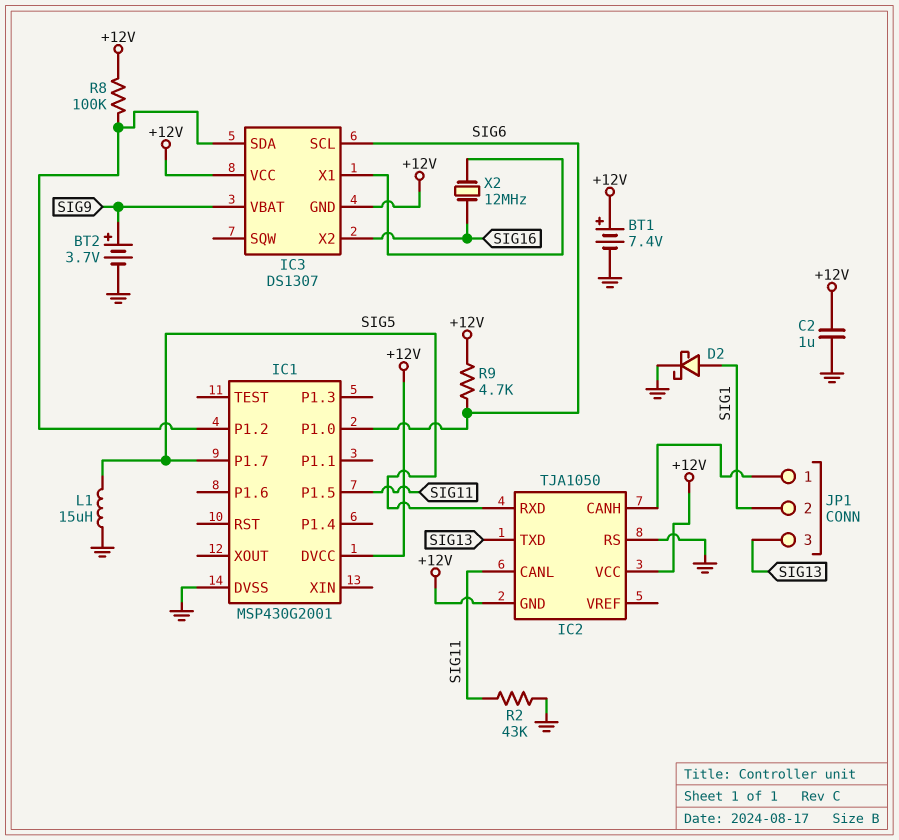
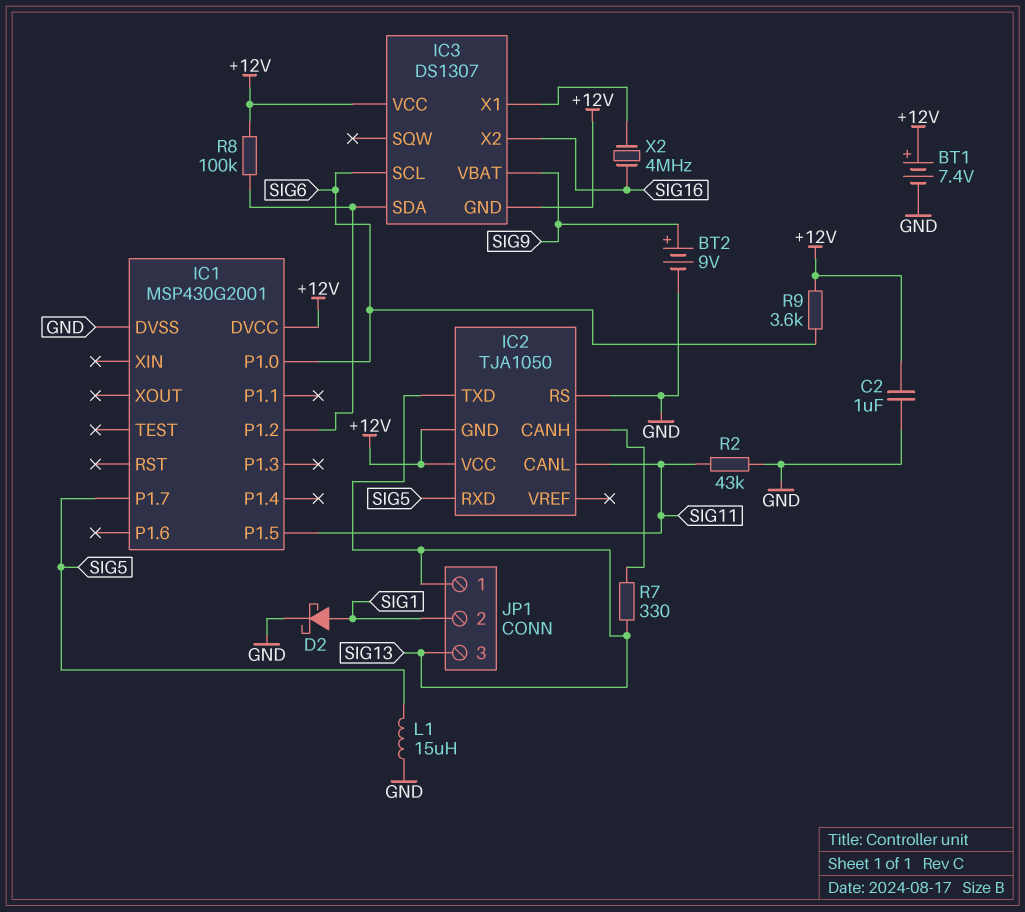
BT2: 3.7V (plus SIG9, minus GND) -> 9V (plus SIG9, minus GND)
JP1 pin 1: IC2/CANH -> SIG13
R7: none -> 330 (IC2/CANH, SIG13)
R9: 4.7k (+12V, SIG6) -> 3.6k (+12V, SIG6)
X2: 12MHz (IC3/X1, SIG16) -> 4MHz (IC3/X1, SIG16)

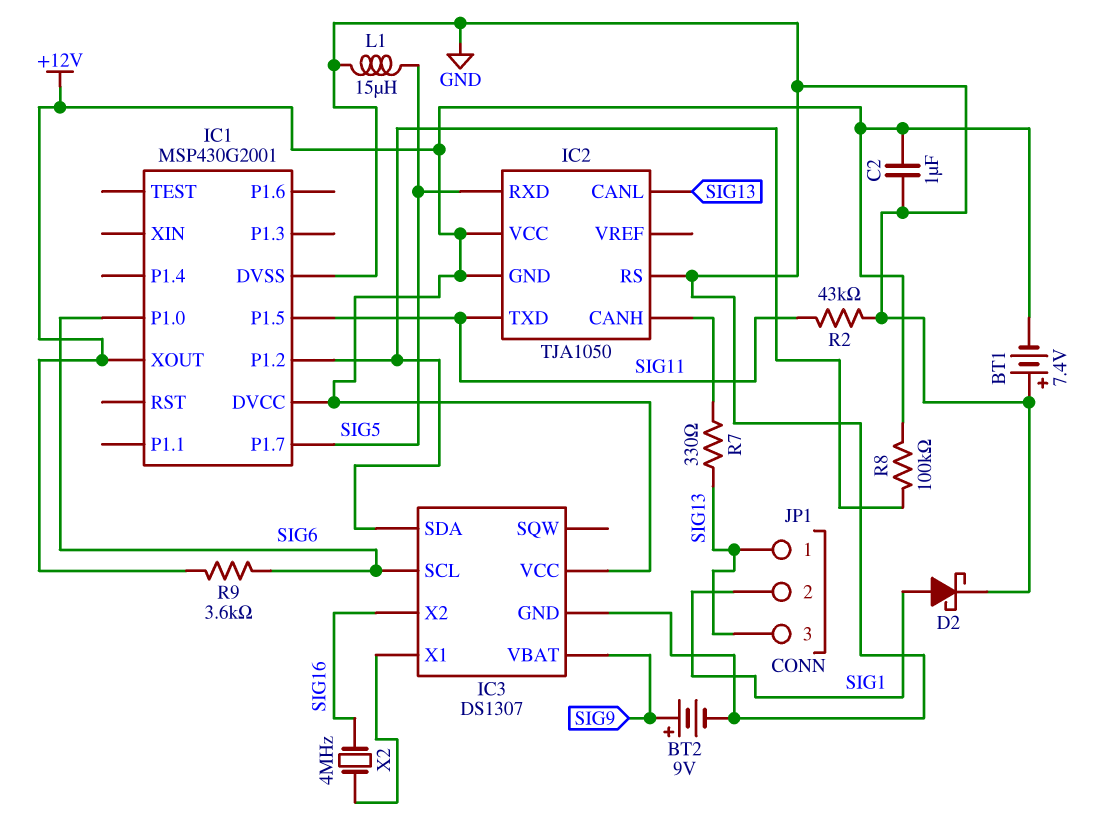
BT1: 7.4V (plus +12V, minus GND) -> 7.4V (plus GND, minus +12V)
IC1 pin XOUT: none -> +12V
IC2 pin CANL: SIG11 -> SIG13
IC2 pin TXD: SIG13 -> SIG11
IC3 pin GND: +12V -> GND

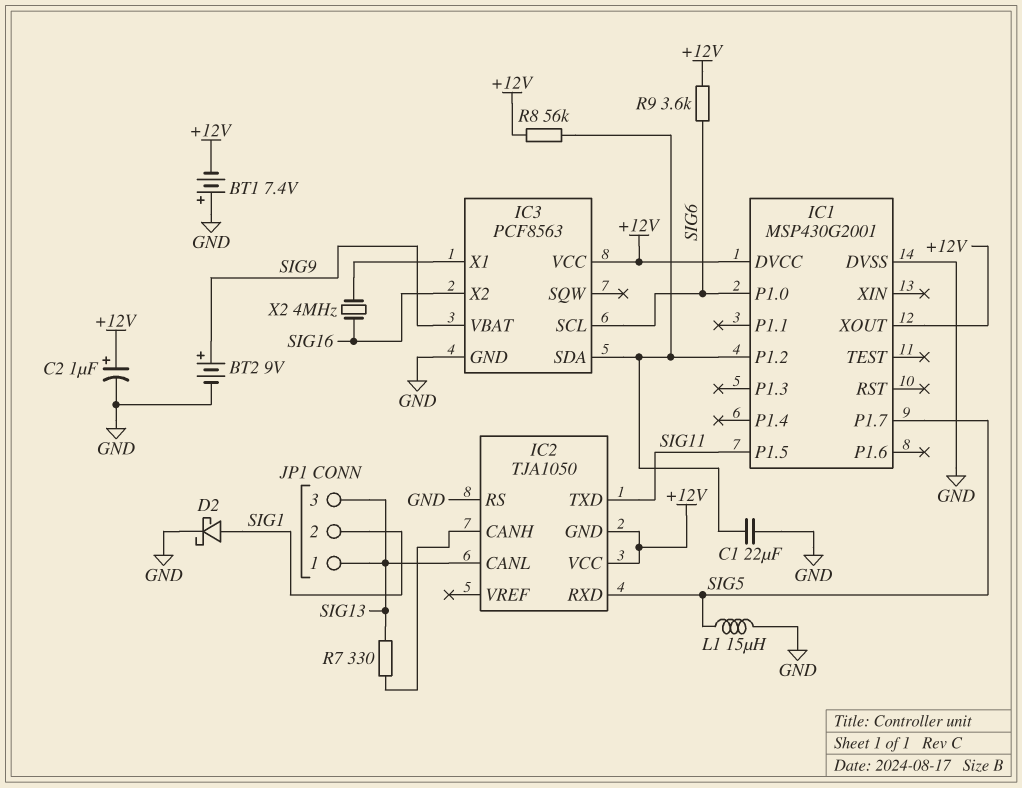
C1: none -> 22uF (GND, IC1/P1.2)
C2: 1uF (+12V, GND) -> 1uF (plus +12V, minus GND)
IC3: DS1307 -> PCF8563
R2: 43k (GND, SIG11) -> none
R8: 100k (+12V, IC1/P1.2) -> 56k (+12V, IC1/P1.2)

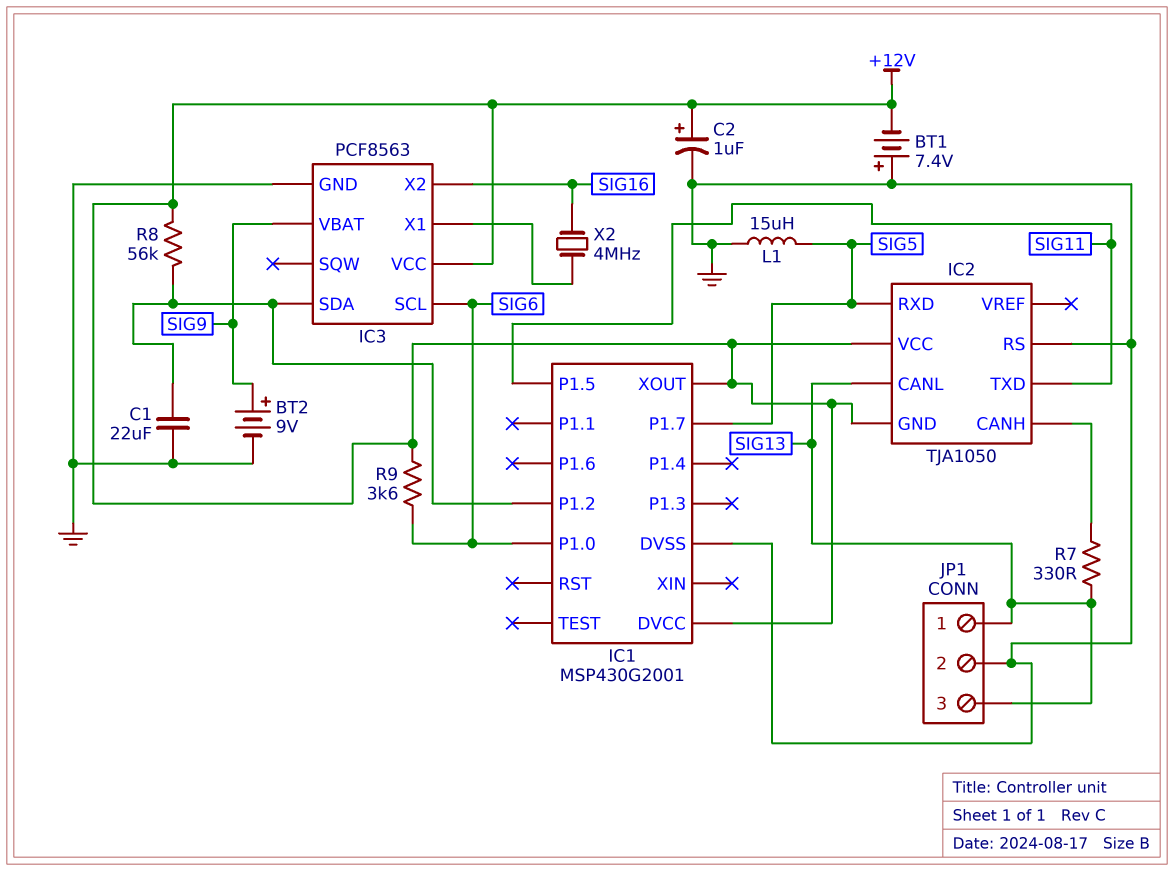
D2: schottky (A SIG1, K GND) -> none
JP1 pin 2: SIG1 -> GND

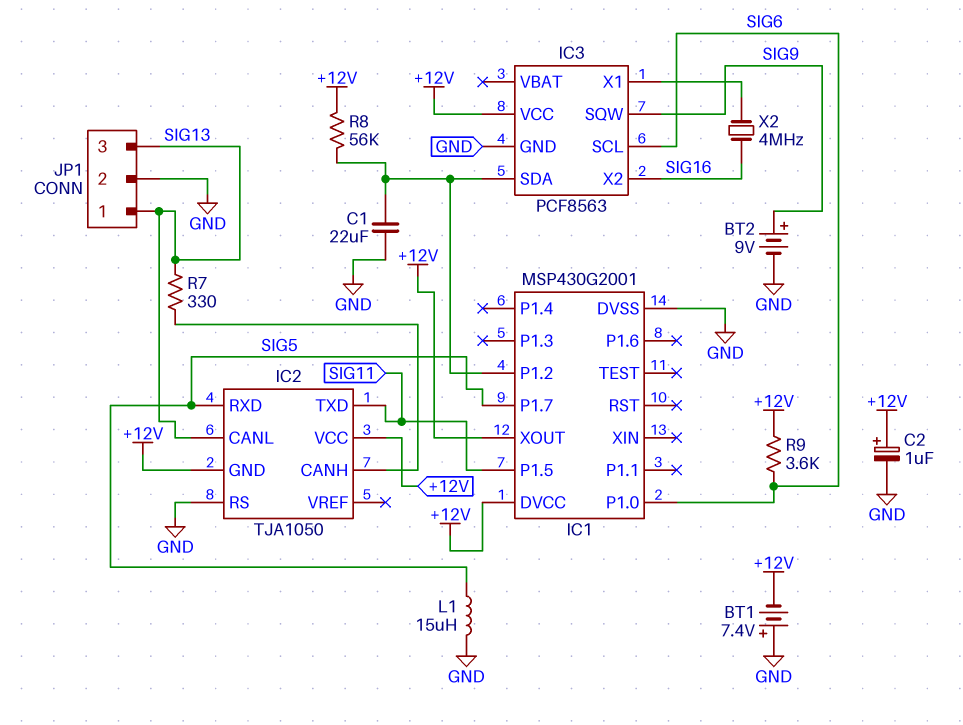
IC3 pin SQW: none -> SIG9
IC3 pin VBAT: SIG9 -> none

